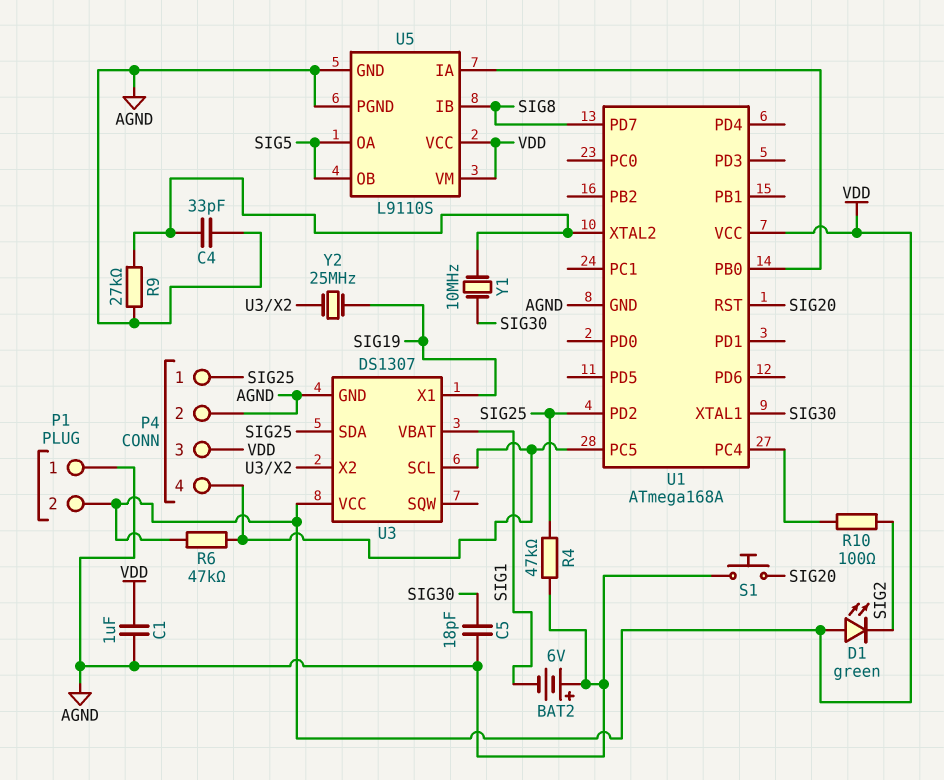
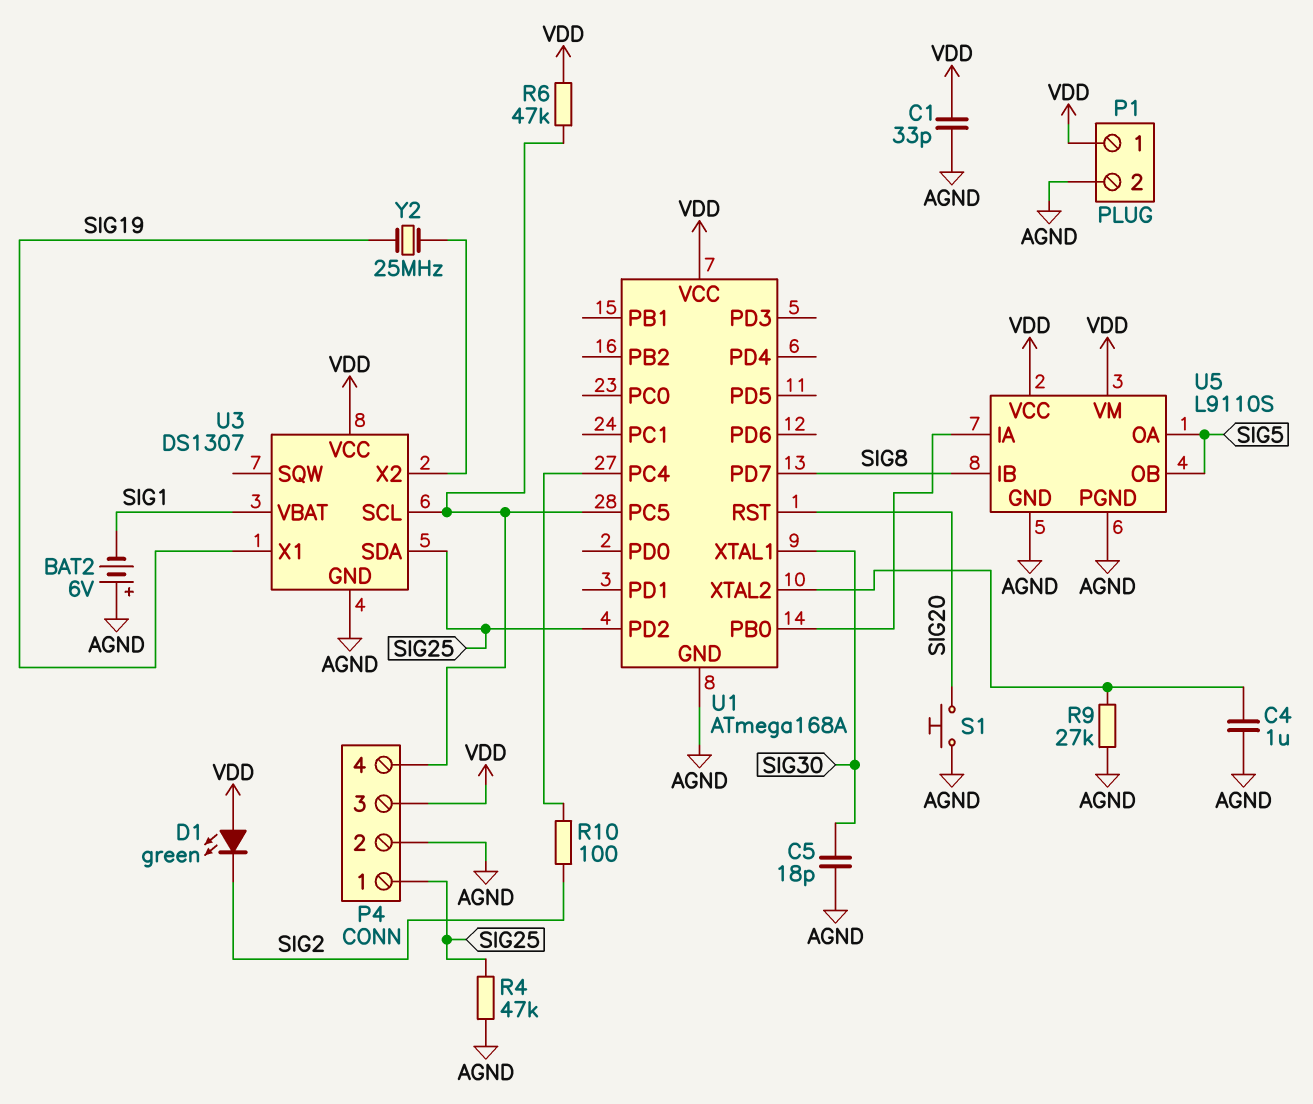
C1: 1uF (AGND, VDD) -> 33pF (AGND, VDD)
C4: 33pF (AGND, U1/XTAL2) -> 1uF (AGND, U1/XTAL2)
P1 pin 1: AGND -> VDD
P1 pin 2: VDD -> AGND
Y1: 10MHz (SIG30, U1/XTAL2) -> none

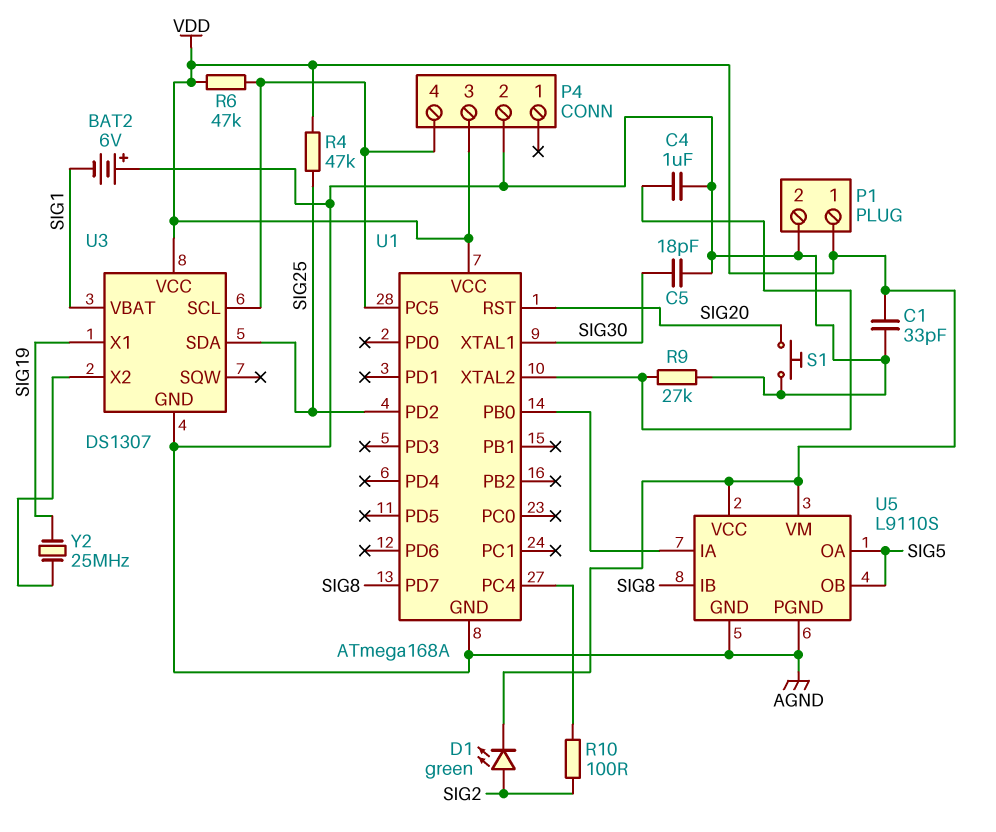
D1: LED green (A VDD, K SIG2) -> LED green (A SIG2, K VDD)
P4 pin 1: SIG25 -> none
R4: 47k (AGND, SIG25) -> 47k (SIG25, VDD)

